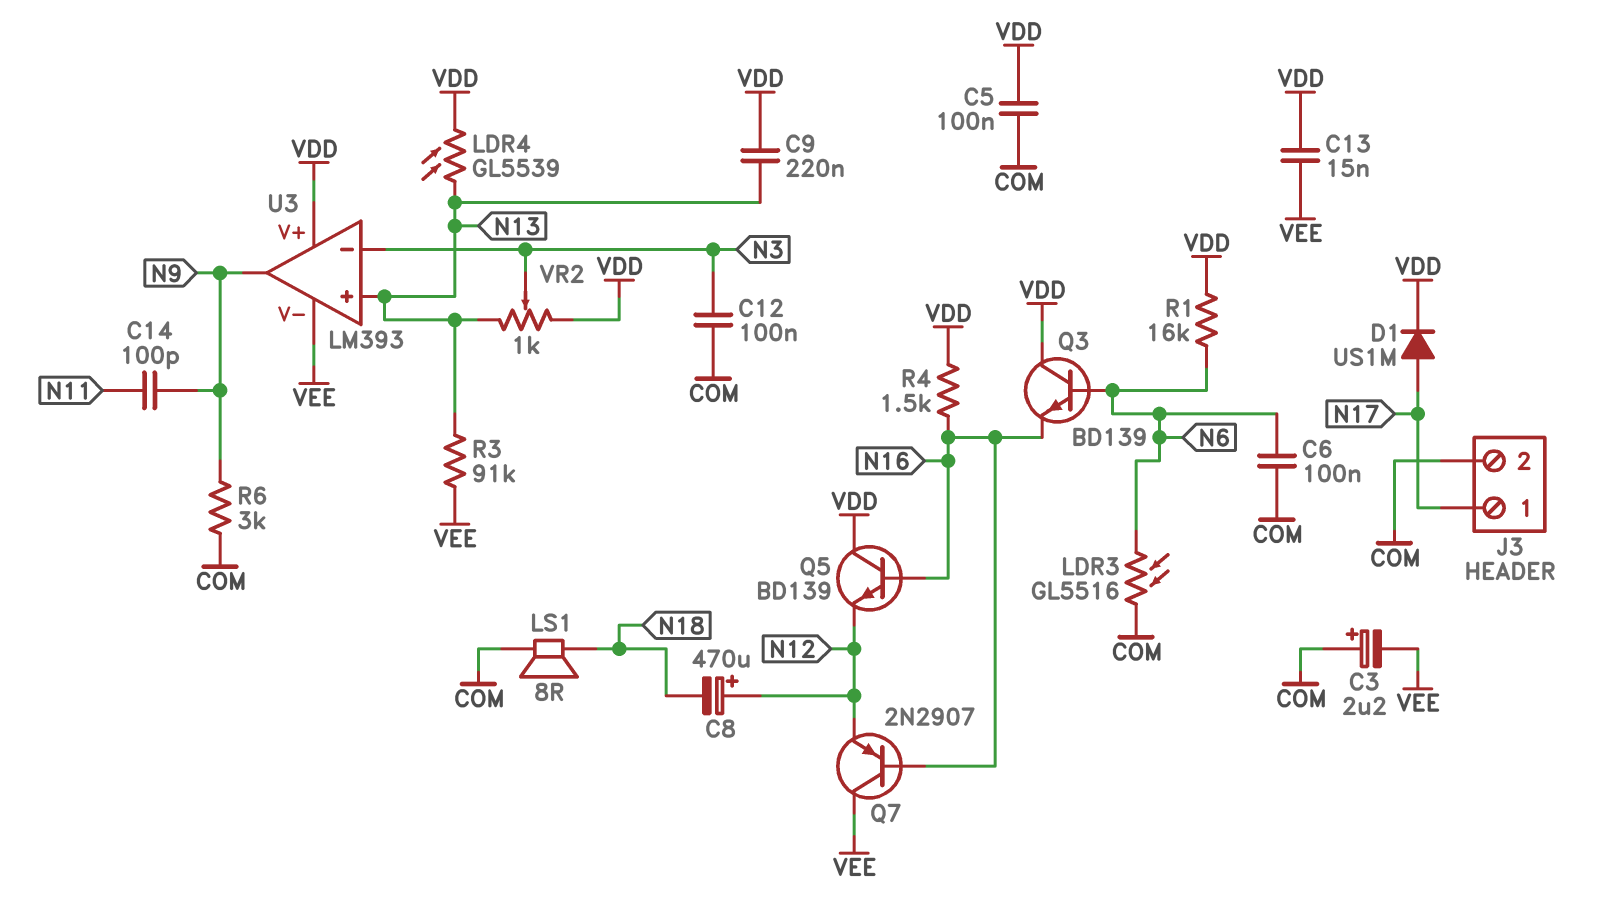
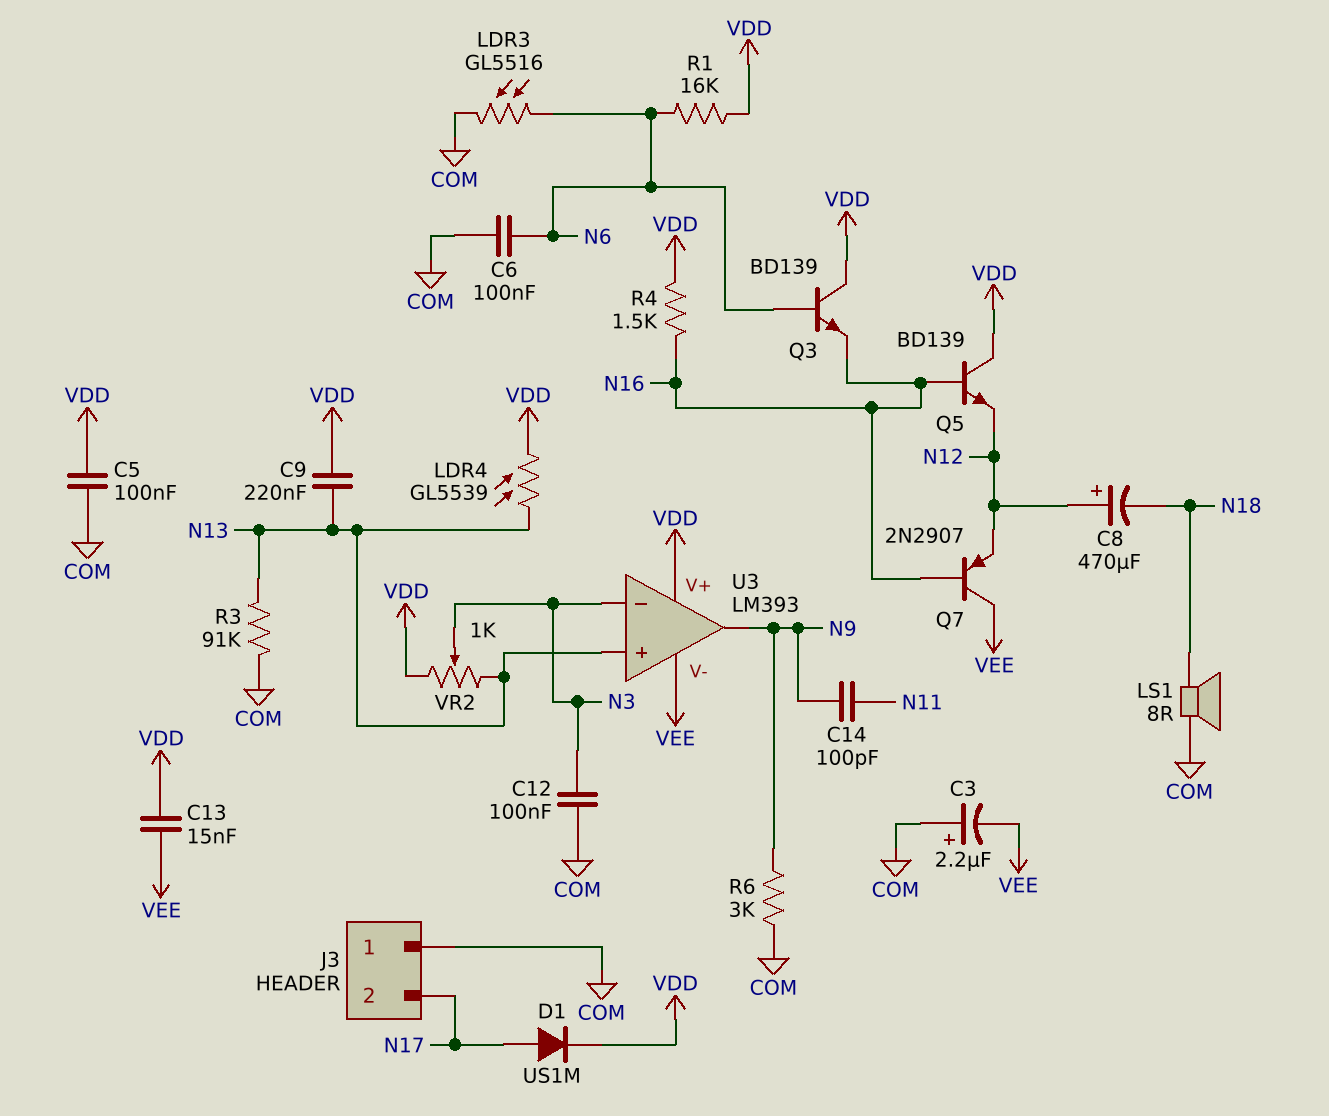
J3 pin 1: N17 -> COM
J3 pin 2: COM -> N17
R3: 91k (N13, VEE) -> 91k (COM, N13)

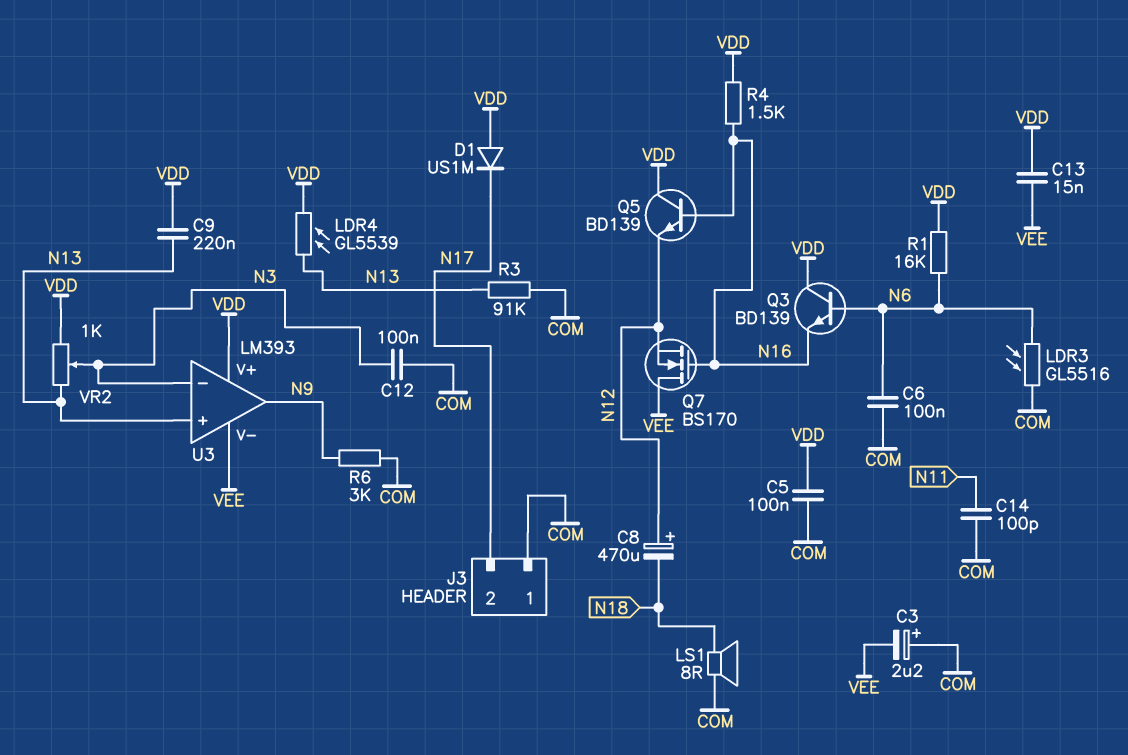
C14: 100pF (N9, N11) -> 100pF (COM, N11)
D1: diode US1M (A N17, K VDD) -> diode US1M (A VDD, K N17)
Q7: PNP 2N2907 (B N16, C VEE, E N12) -> NMOS BS170 (G N16, D VEE, S N12)

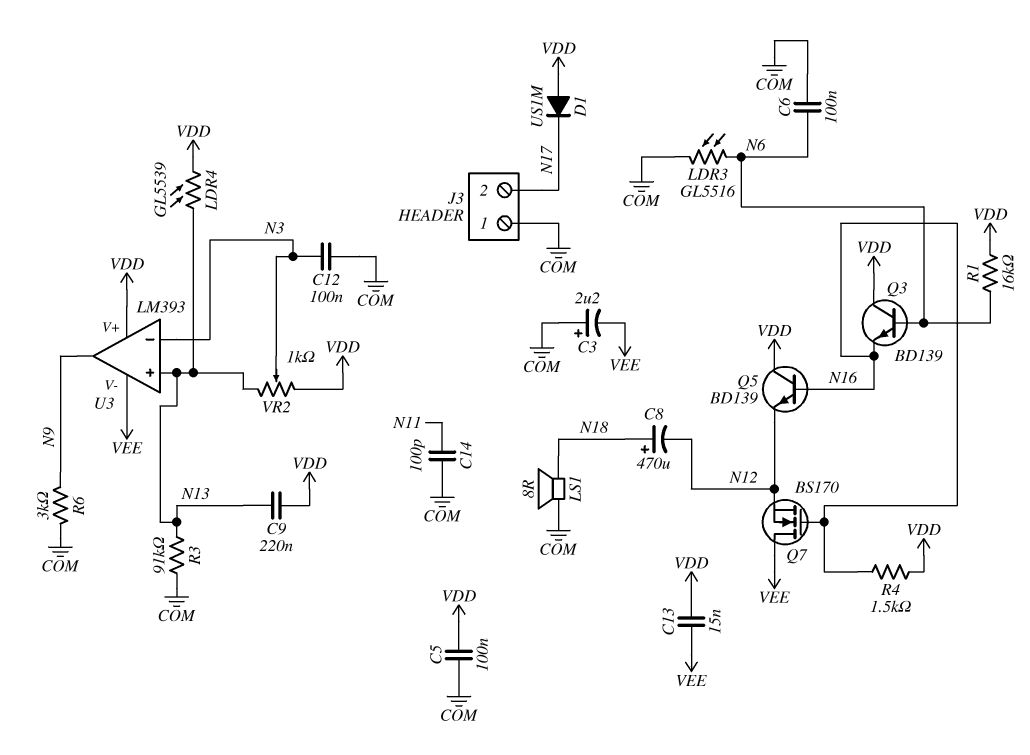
C8: 470uF (plus N12, minus N18) -> 470uF (plus N18, minus N12)

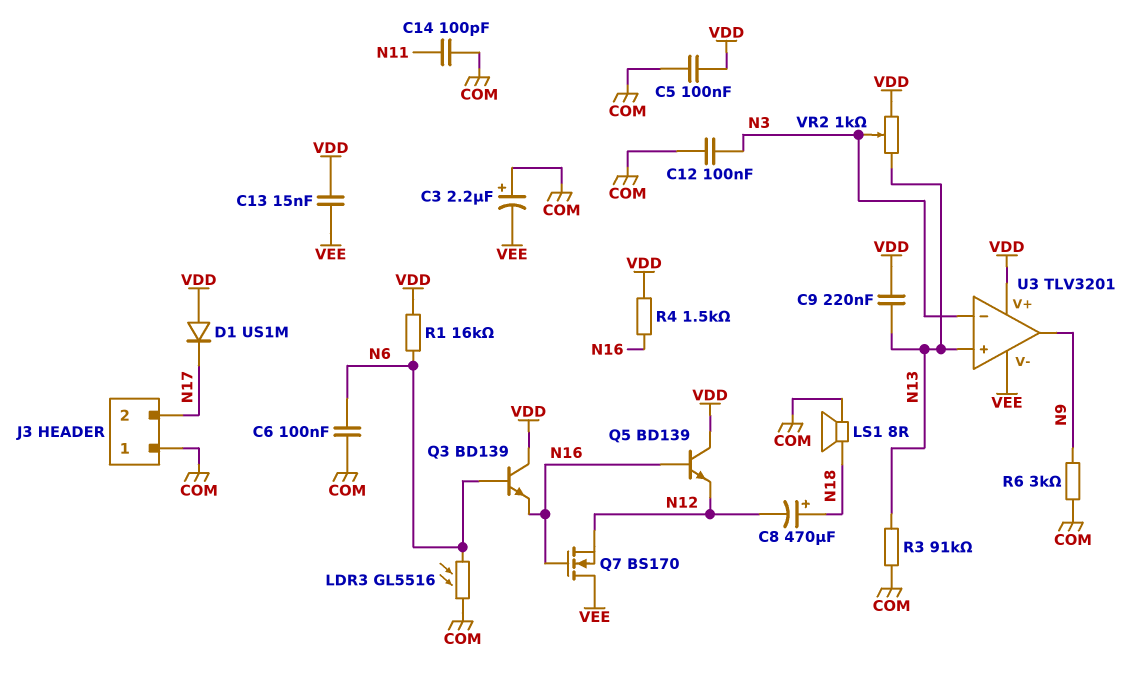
LDR4: GL5539 (N13, VDD) -> none
U3: LM393 -> TLV3201

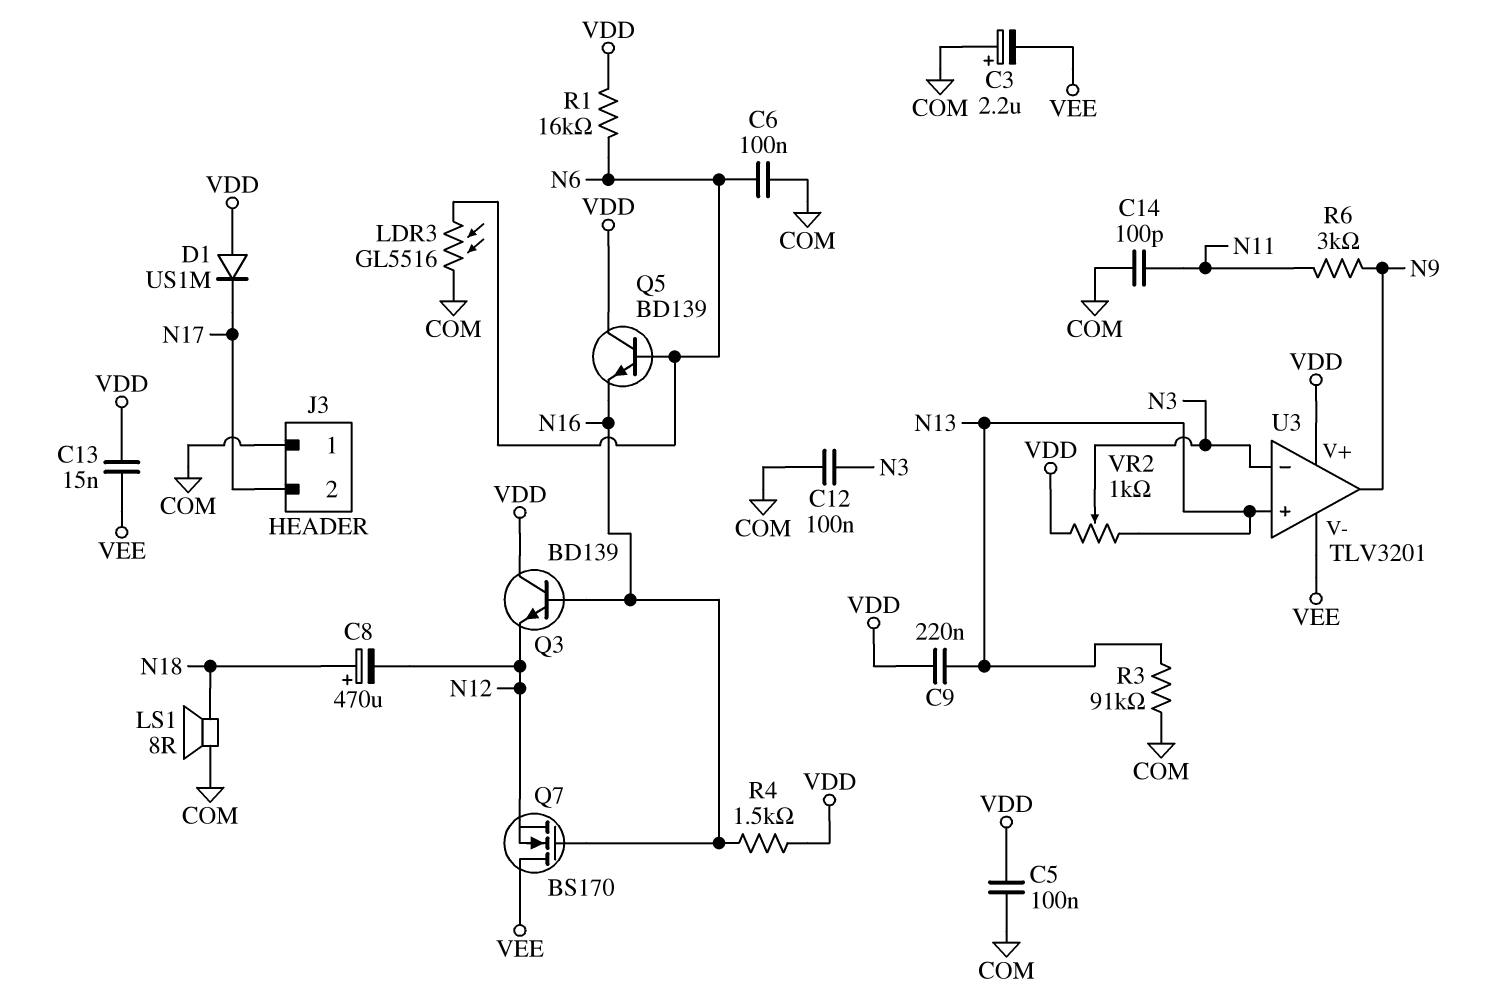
Q3: NPN BD139 (B N6, C VDD, E N16) -> NPN BD139 (B N16, C VDD, E N12)
Q5: NPN BD139 (B N16, C VDD, E N12) -> NPN BD139 (B N6, C VDD, E N16)
R6: 3k (COM, N9) -> 3k (N9, N11)

